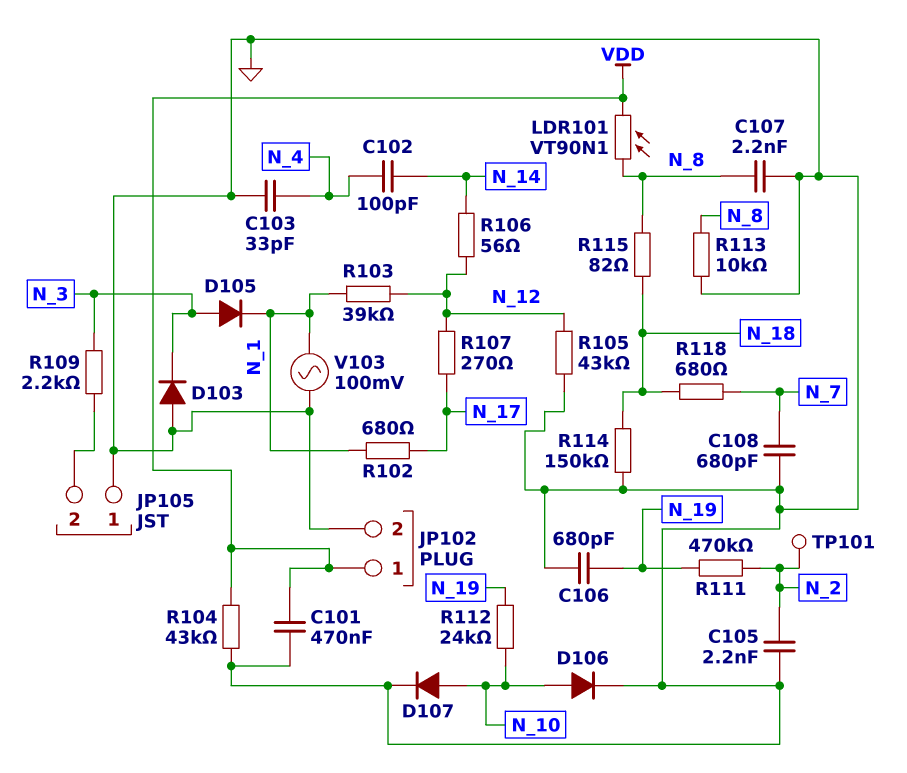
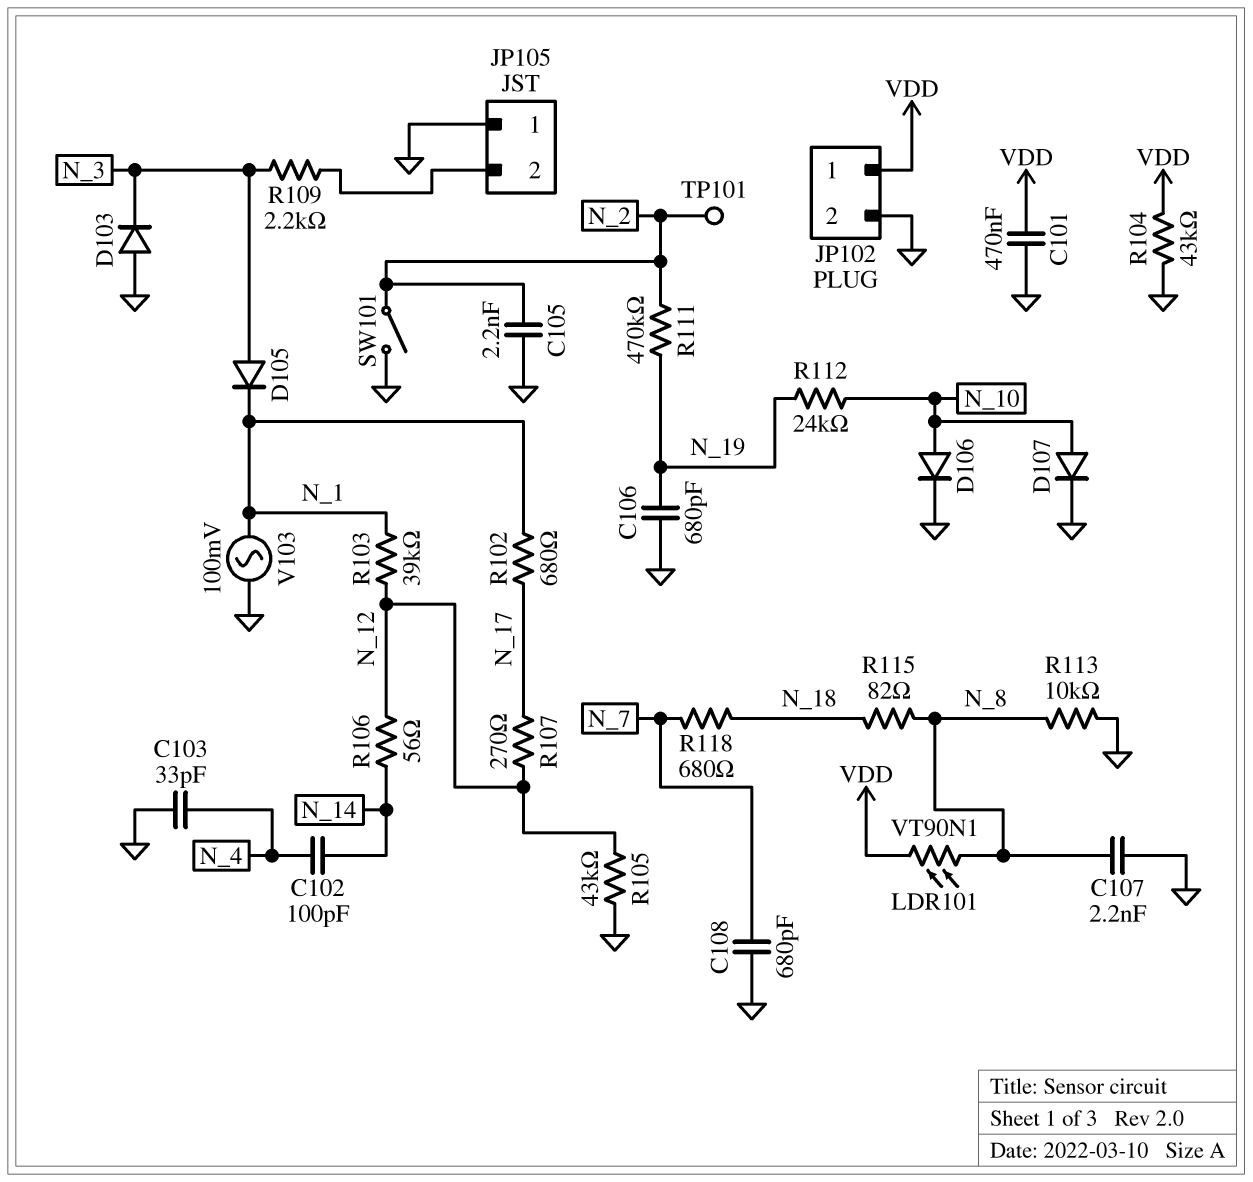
R114: 150k (GND, N_18) -> none
SW101: none -> switch (GND, N_2)

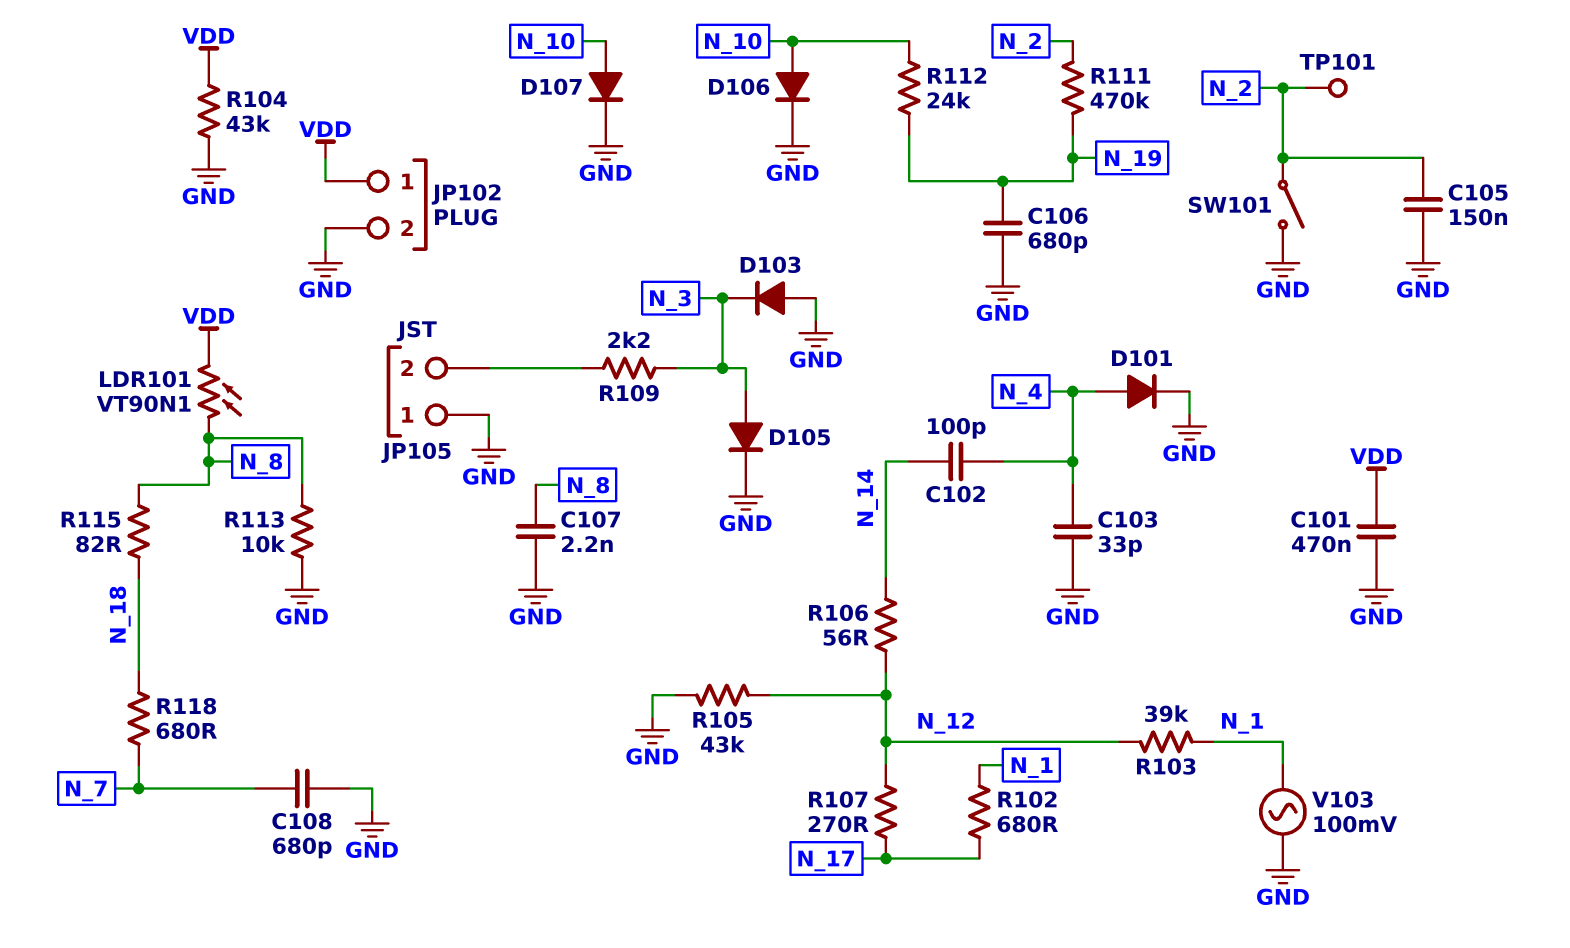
C105: 2.2nF (GND, N_2) -> 150nF (GND, N_2)
D101: none -> diode (A N_4, K GND)
D105: diode (A N_3, K N_1) -> diode (A N_3, K GND)

